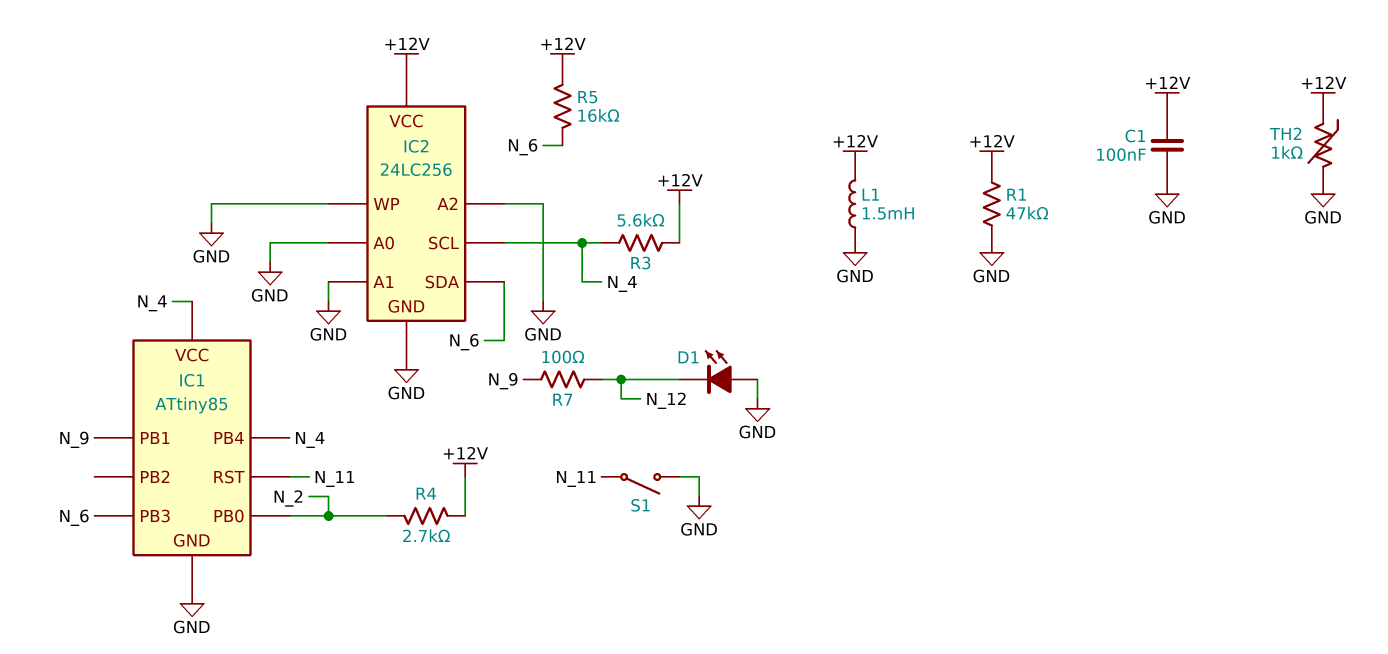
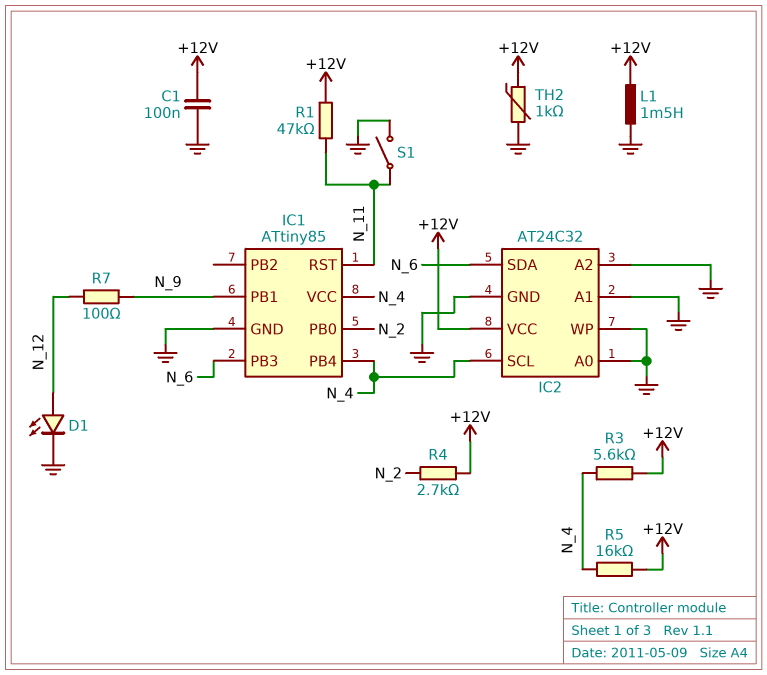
D1: LED (A GND, K N_12) -> LED (A N_12, K GND)
IC2: 24LC256 -> AT24C32
R1: 47k (+12V, GND) -> 47k (+12V, N_11)
R5: 16k (+12V, N_6) -> 16k (+12V, N_4)

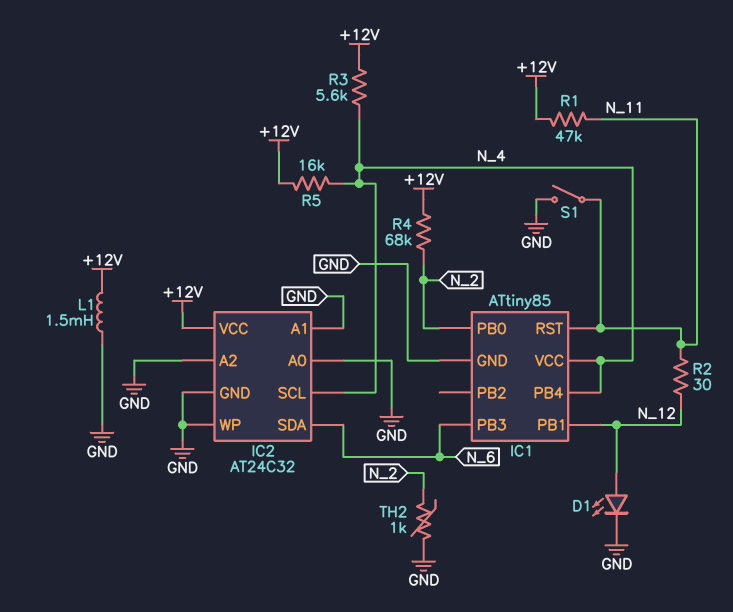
C1: 100nF (+12V, GND) -> none
IC1 pin PB1: N_9 -> N_12
R2: none -> 30 (N_11, N_12)
R4: 2.7k (+12V, N_2) -> 68k (+12V, N_2)
R7: 100 (N_9, N_12) -> none
TH2: 1k (+12V, GND) -> 1k (GND, N_2)

